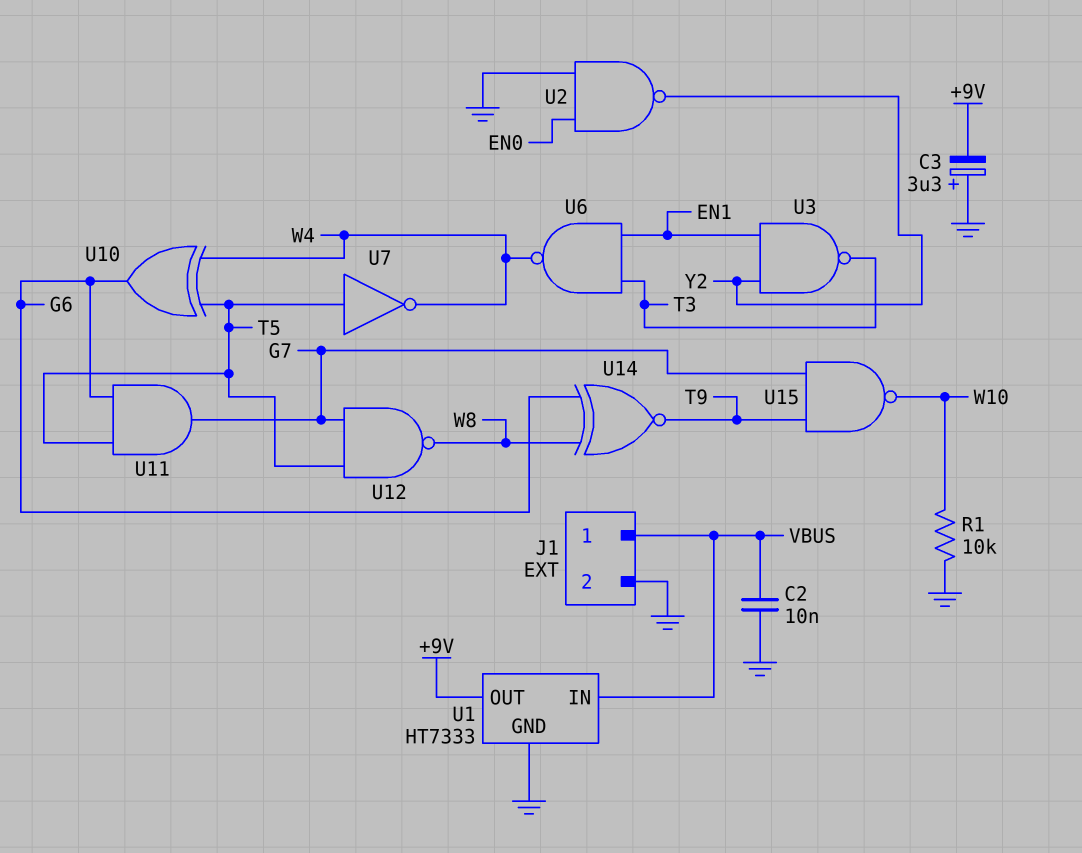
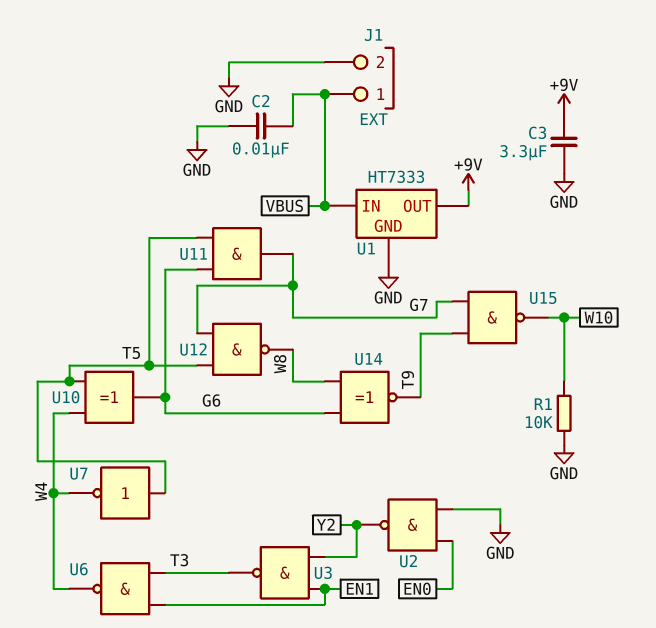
C3: 3.3uF (plus GND, minus +9V) -> 3.3uF (+9V, GND)

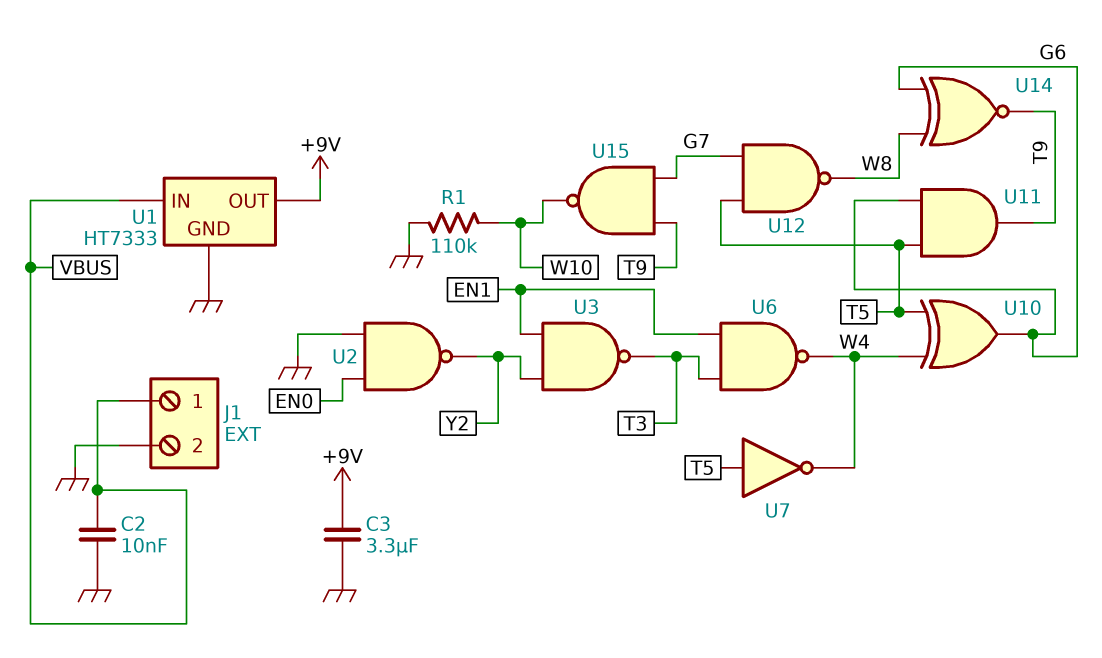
R1: 10k (GND, W10) -> 110k (GND, W10)
U11: AND (in G6, in T5, out G7) -> AND (in G6, in T5, out T9)

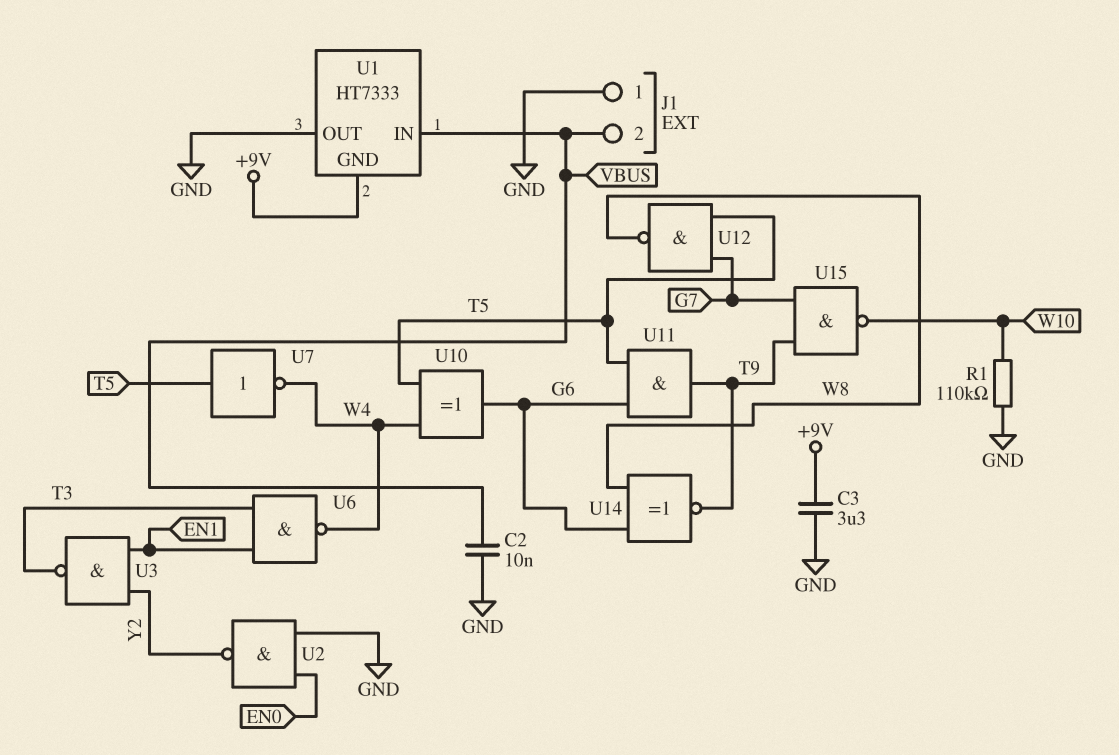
J1 pin 1: VBUS -> GND
J1 pin 2: GND -> VBUS
U1 pin GND: GND -> +9V
U1 pin OUT: +9V -> GND

